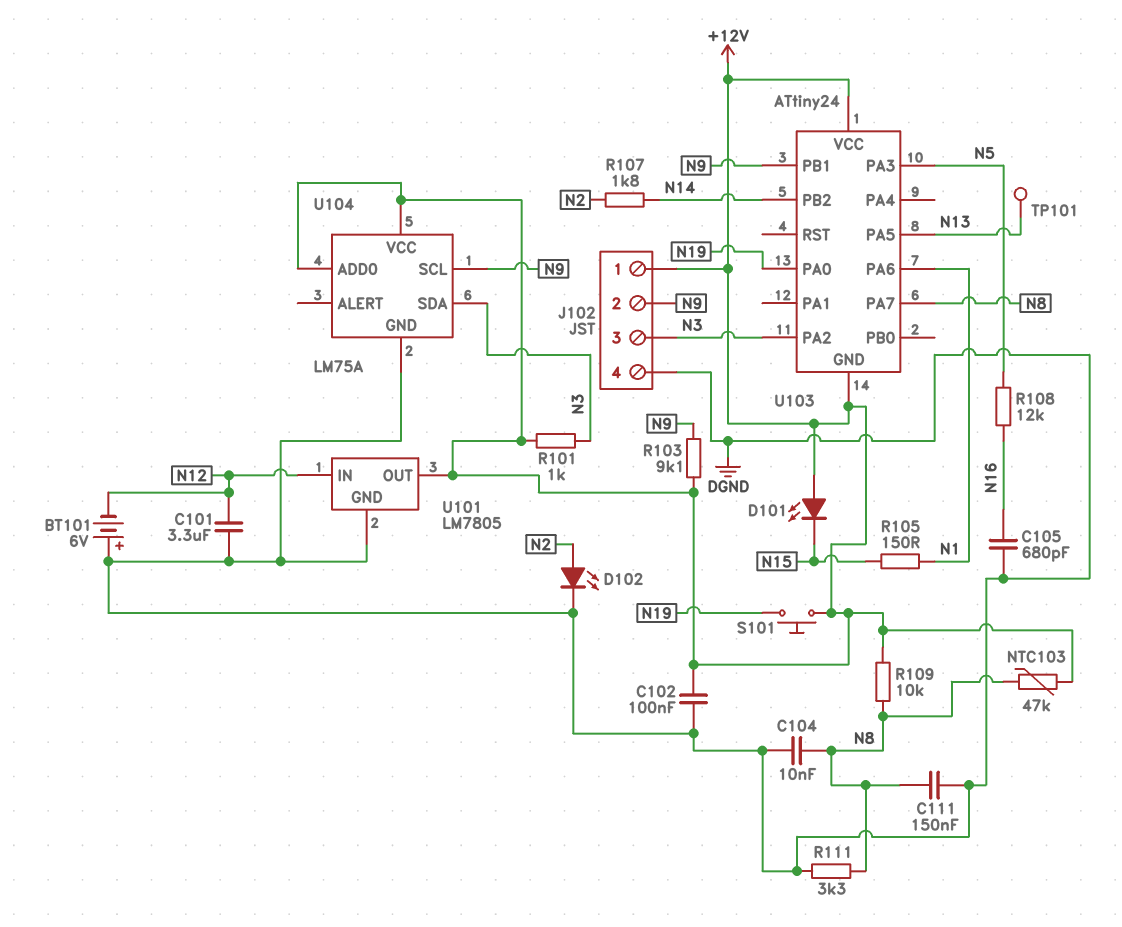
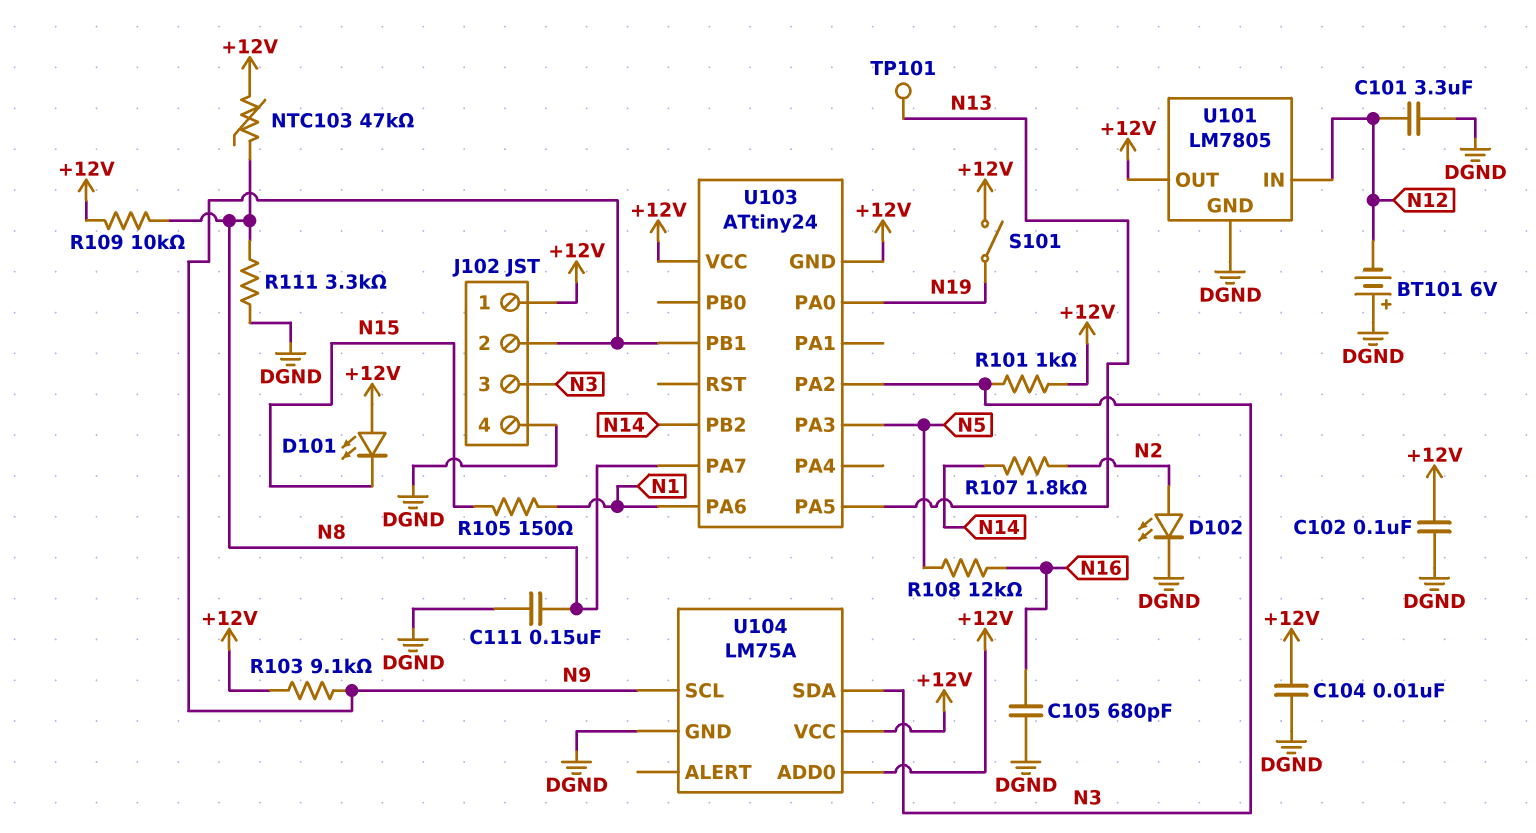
C104: 10nF (DGND, N8) -> 10nF (+12V, DGND)
S101: button (+12V, N19) -> switch (+12V, N19)

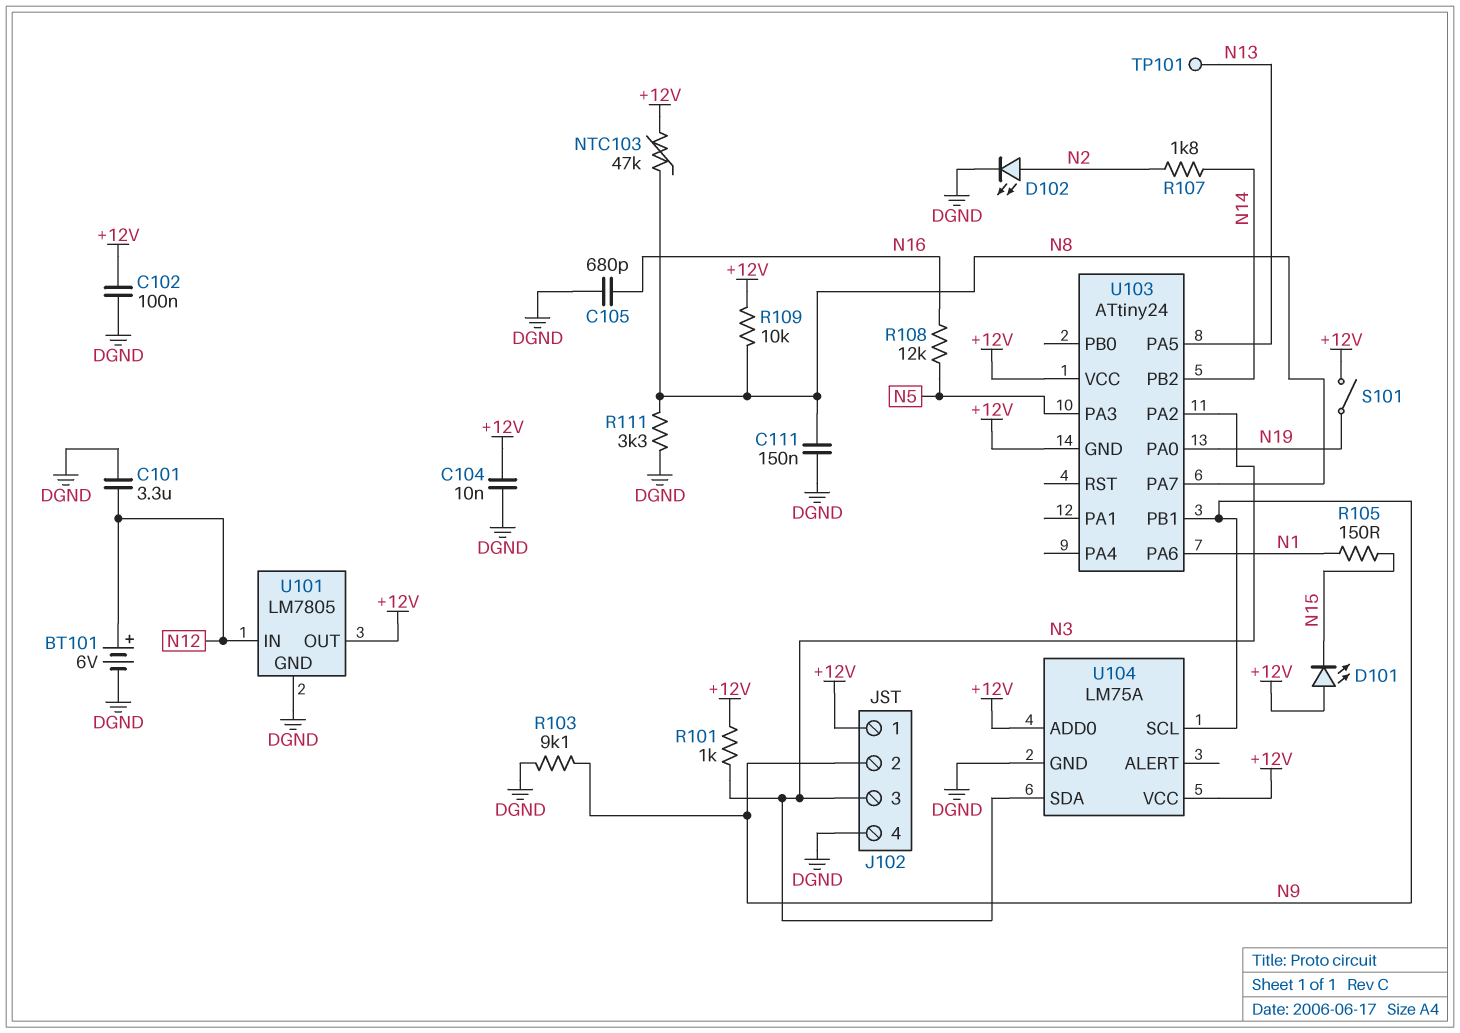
BT101: 6V (plus DGND, minus N12) -> 6V (plus N12, minus DGND)
R103: 9.1k (+12V, N9) -> 9.1k (DGND, N9)

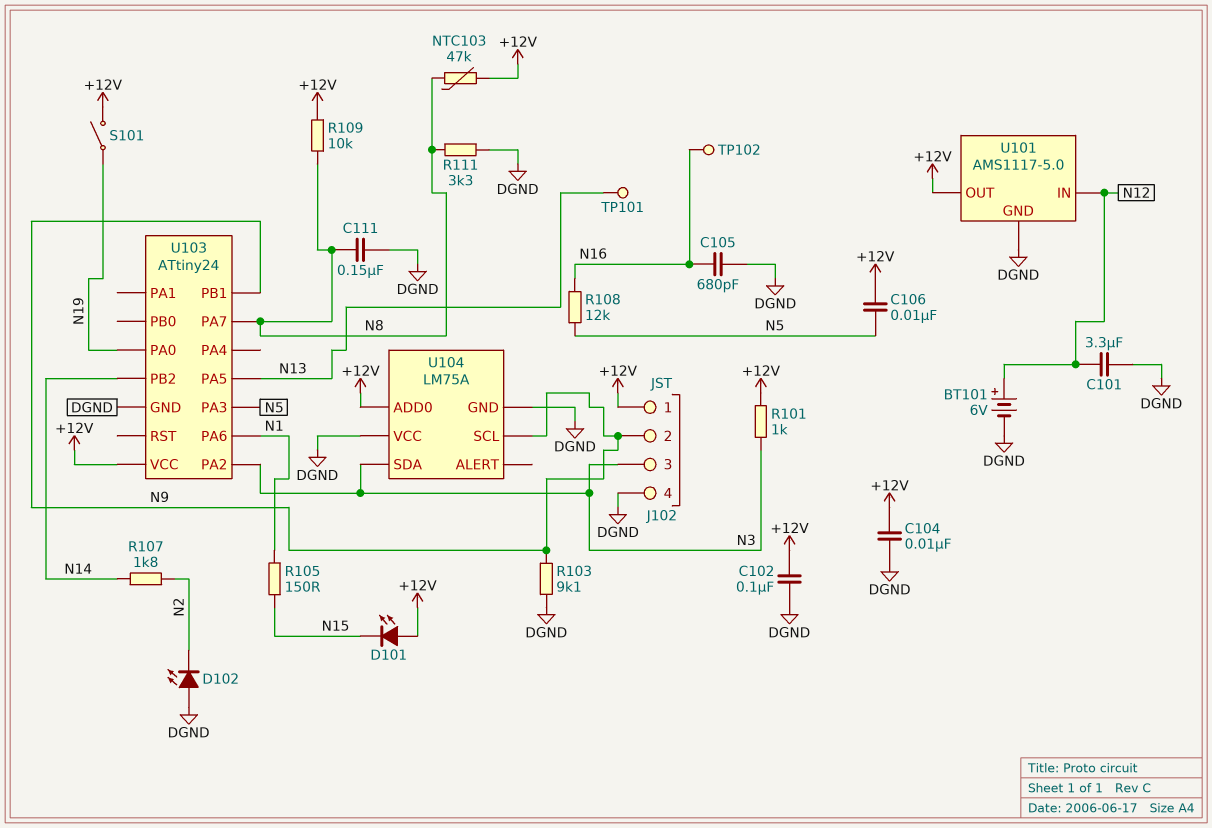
C106: none -> 10nF (+12V, N5)
D102: LED (A N2, K DGND) -> LED (A DGND, K N2)
TP102: none -> test point (N16)
U101: LM7805 -> AMS1117-5.0
U103 pin GND: +12V -> DGND
U104 pin VCC: +12V -> DGND

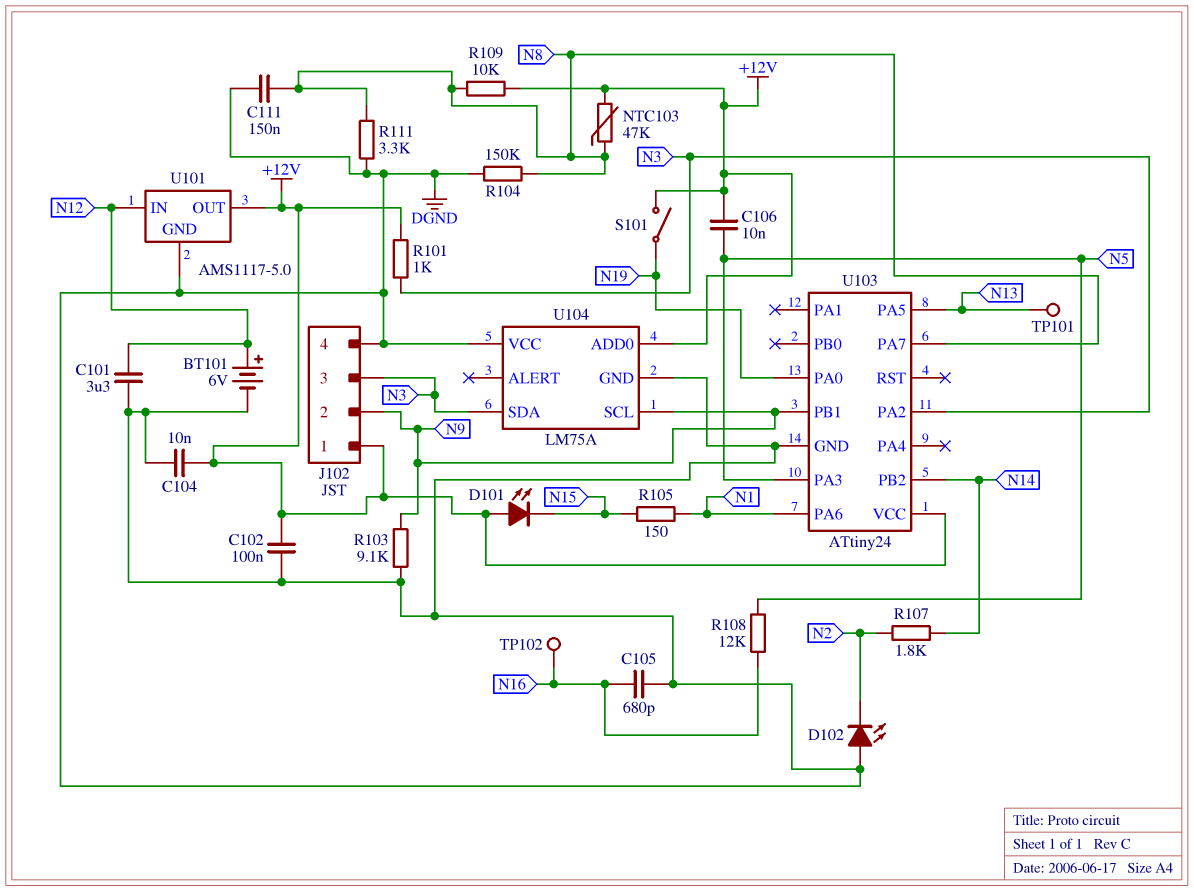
R104: none -> 150k (DGND, N8)

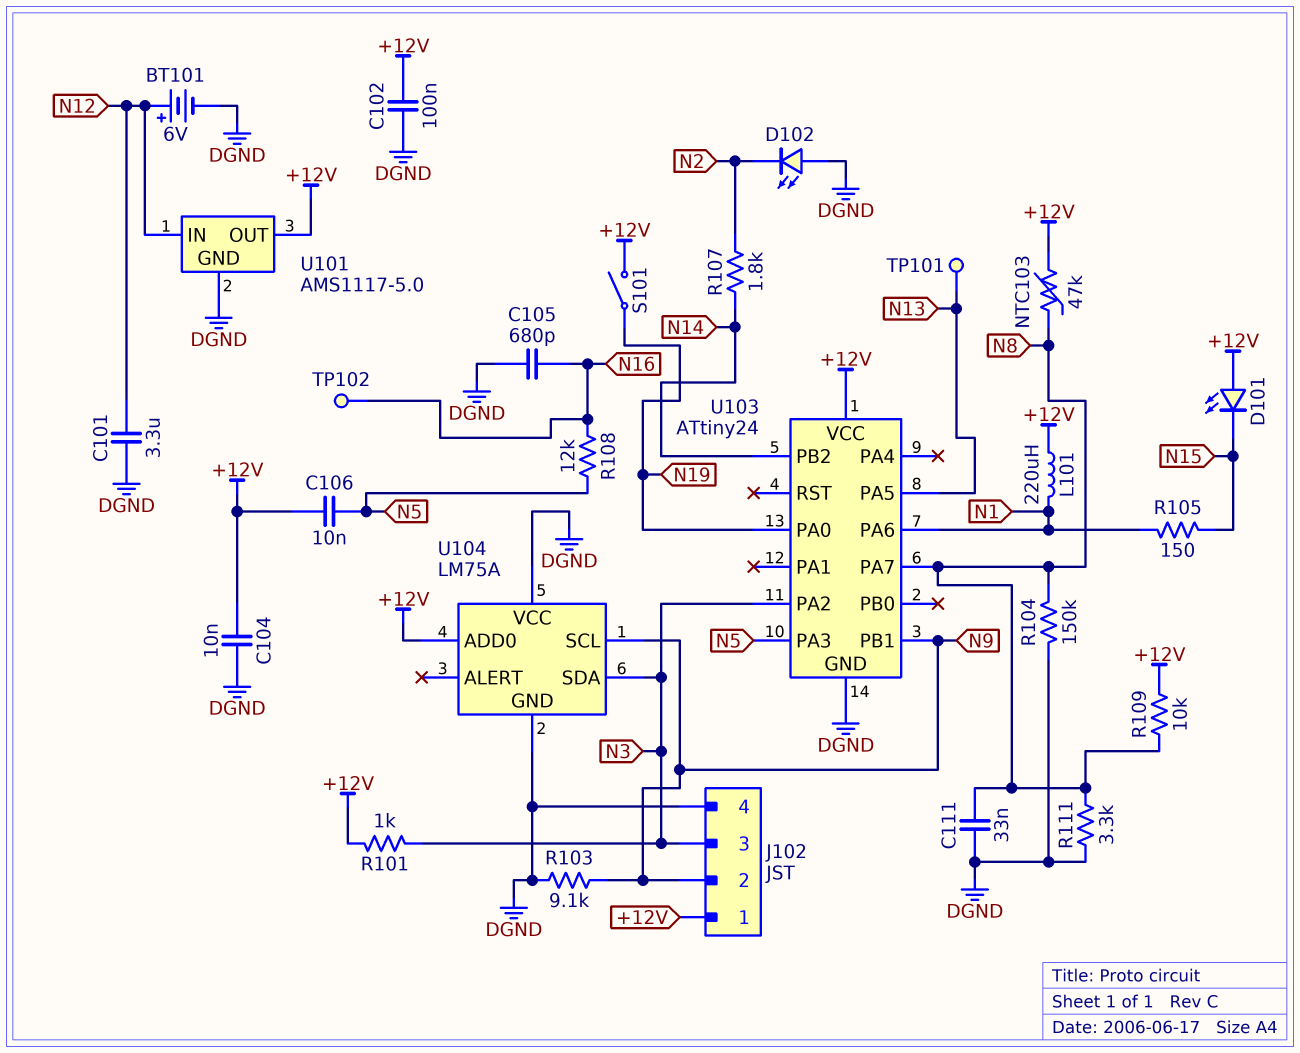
C111: 150nF (DGND, N8) -> 33nF (DGND, N8)
L101: none -> 220uH (+12V, N1)

